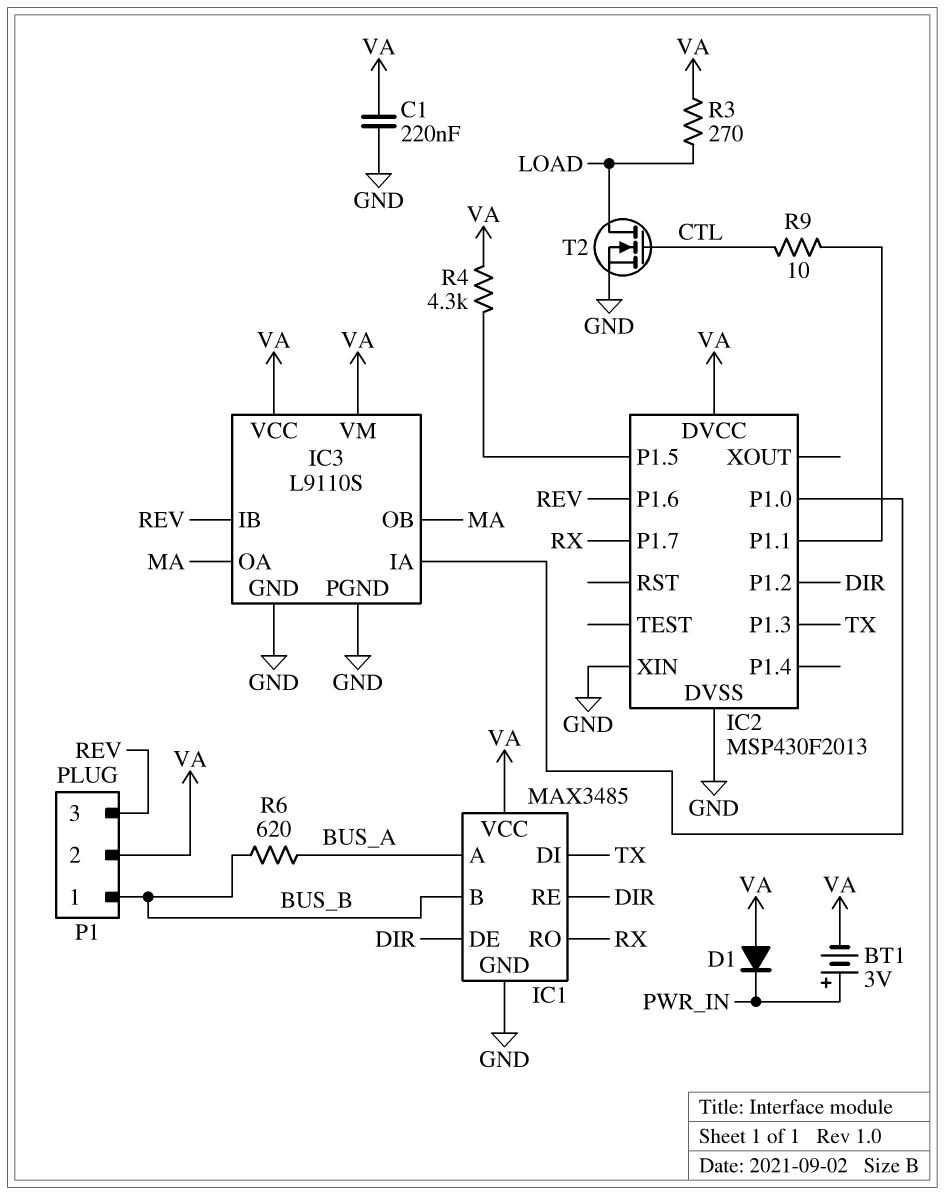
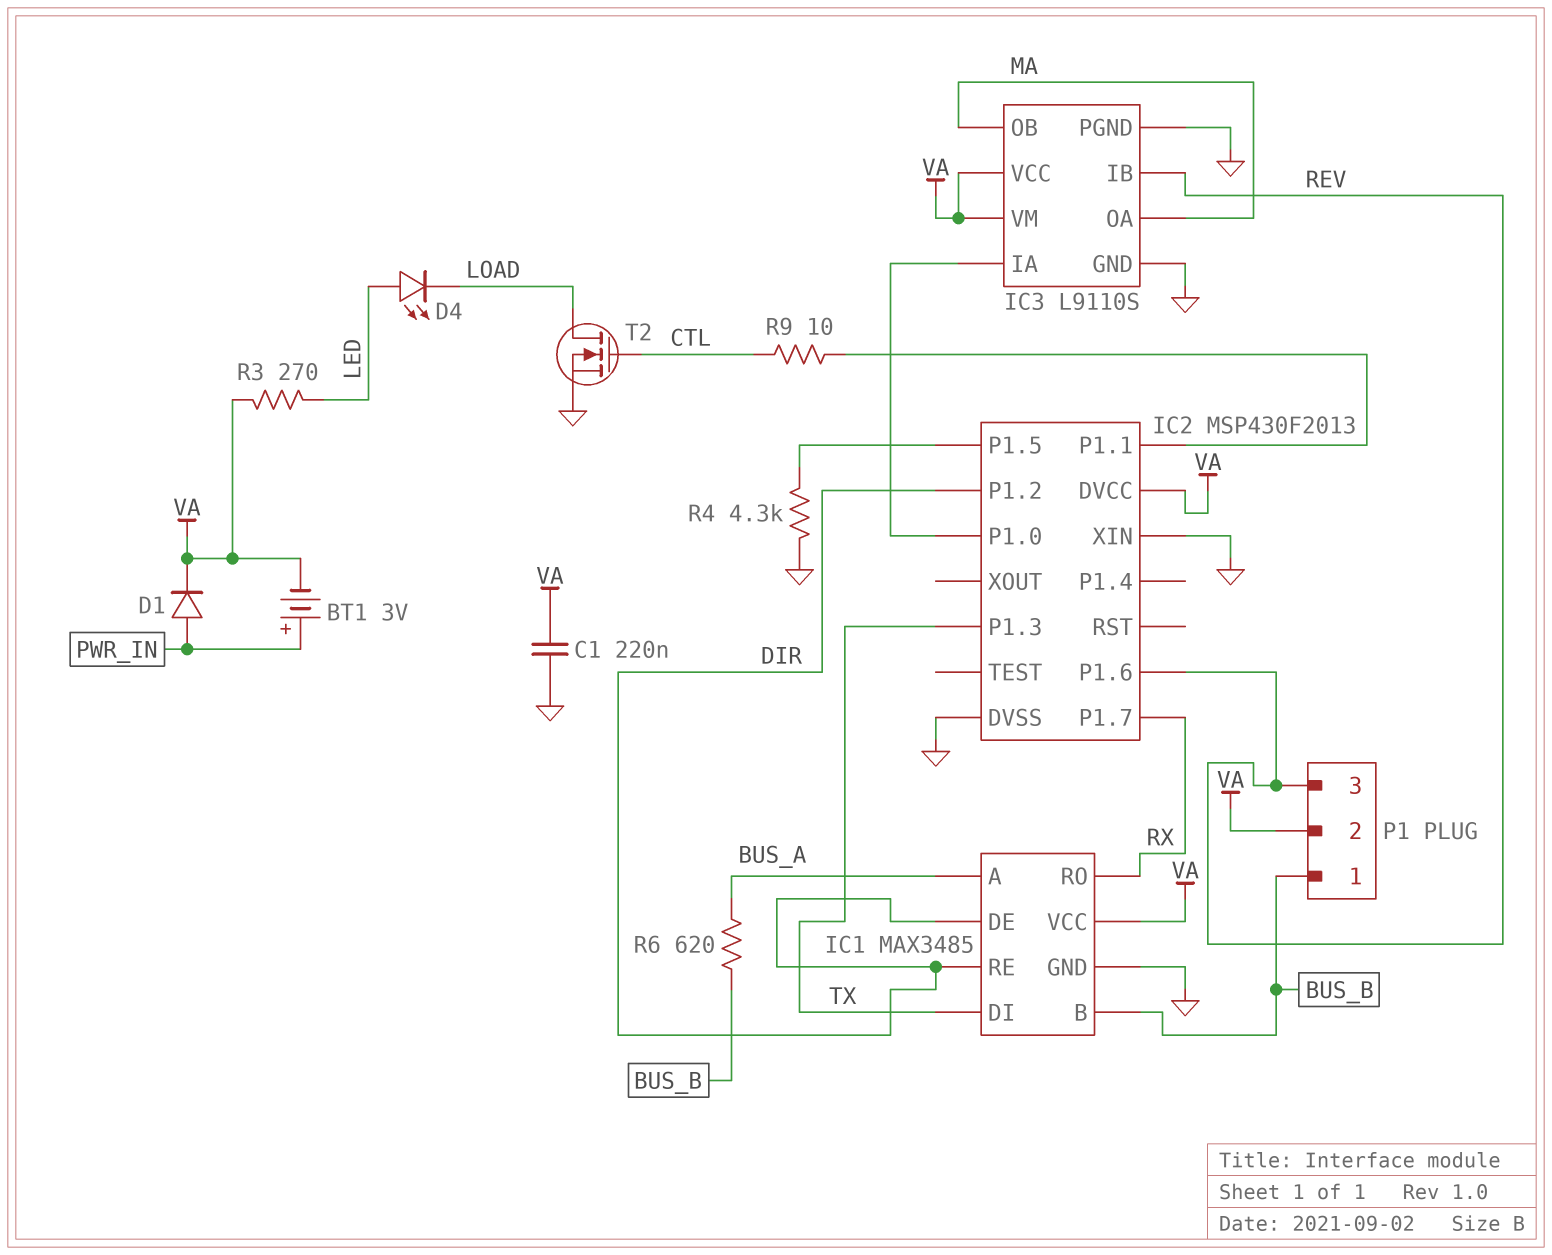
D1: diode (A VA, K PWR_IN) -> diode (A PWR_IN, K VA)
D4: none -> LED (A LED, K LOAD)
R3: 270 (LOAD, VA) -> 270 (LED, VA)
R4: 4.3k (IC2/P1.5, VA) -> 4.3k (GND, IC2/P1.5)

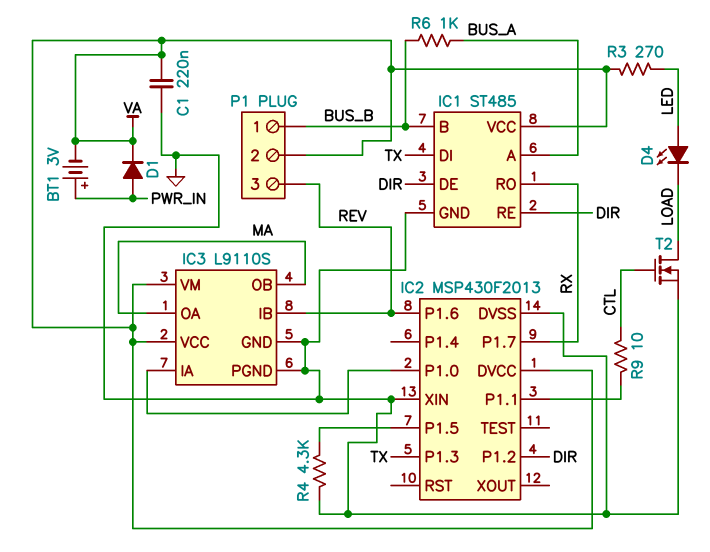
IC1: MAX3485 -> ST485
R6: 620 (BUS_A, BUS_B) -> 1k (BUS_A, BUS_B)

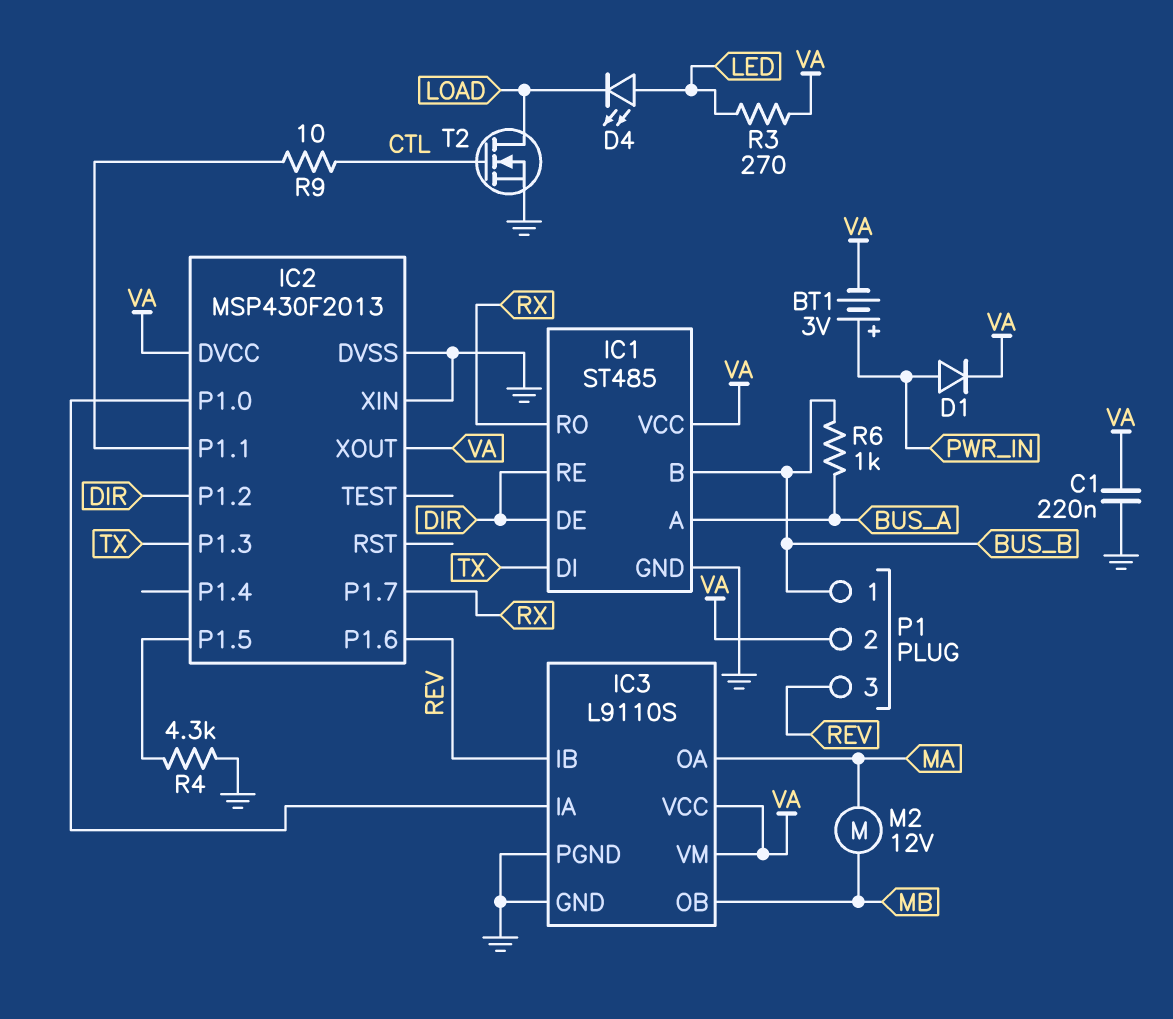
IC2 pin XOUT: none -> VA
IC3 pin OB: MA -> MB
M2: none -> motor 12V (MA, MB)

